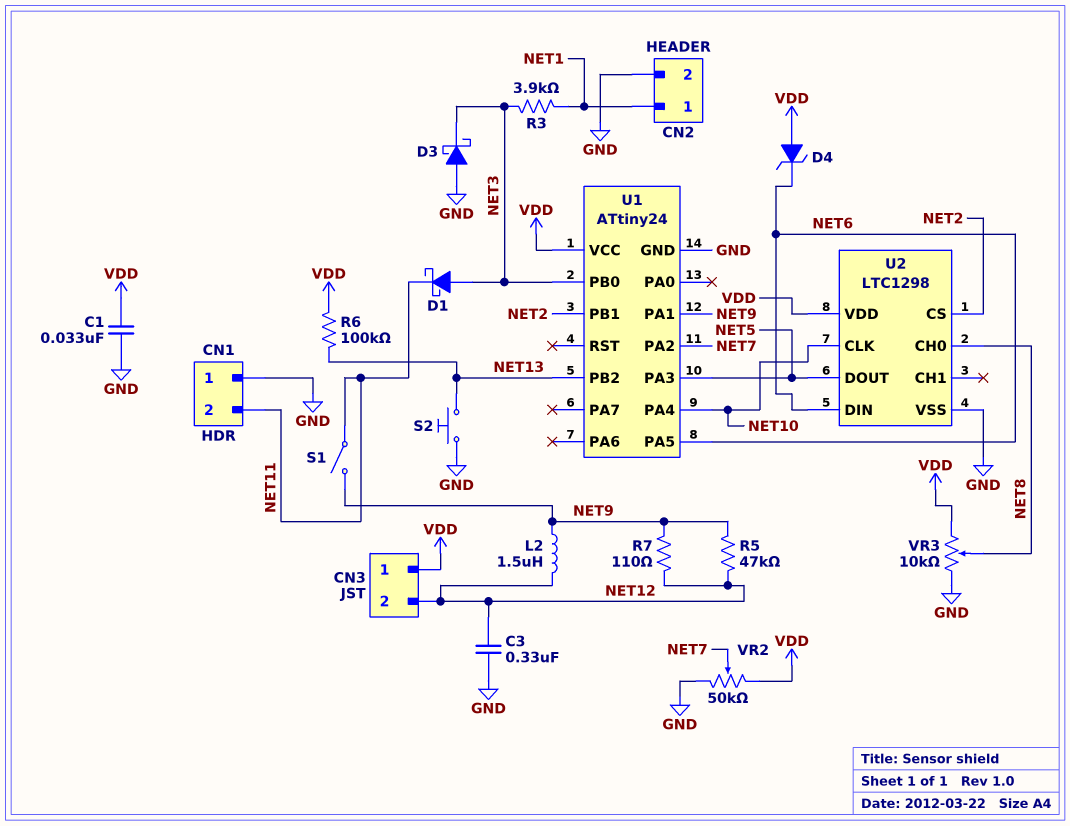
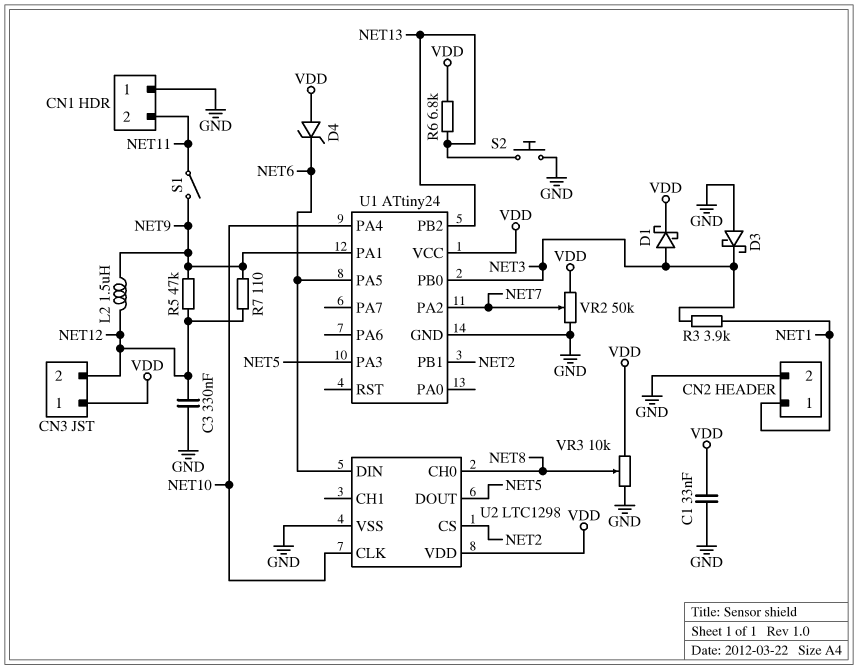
D1: schottky (A NET3, K NET11) -> schottky (A NET3, K VDD)
R6: 100k (NET13, VDD) -> 6.8k (NET13, VDD)

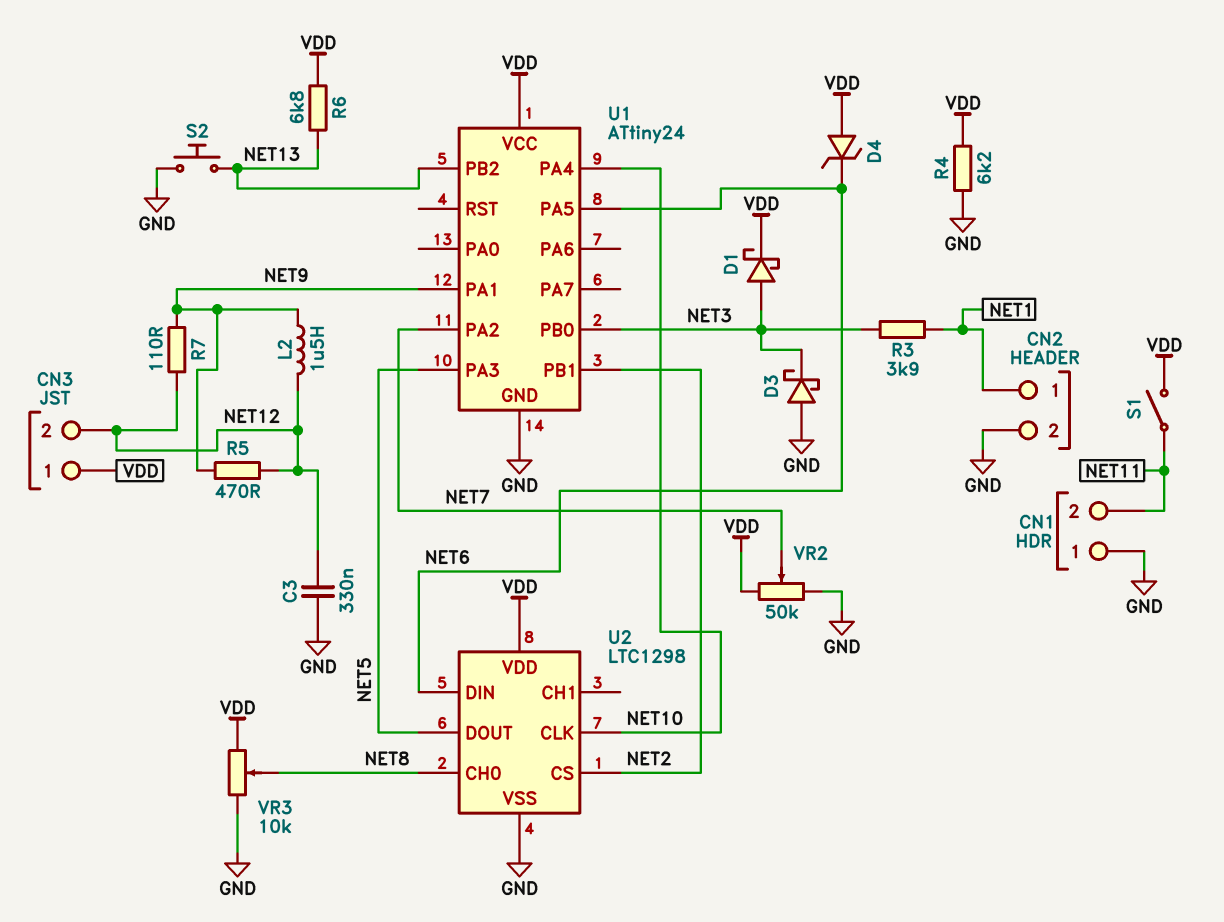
C1: 33nF (GND, VDD) -> none
R4: none -> 6.2k (GND, VDD)
R5: 47k (NET9, NET12) -> 470 (NET9, NET12)
S1: switch (NET9, NET11) -> switch (NET11, VDD)

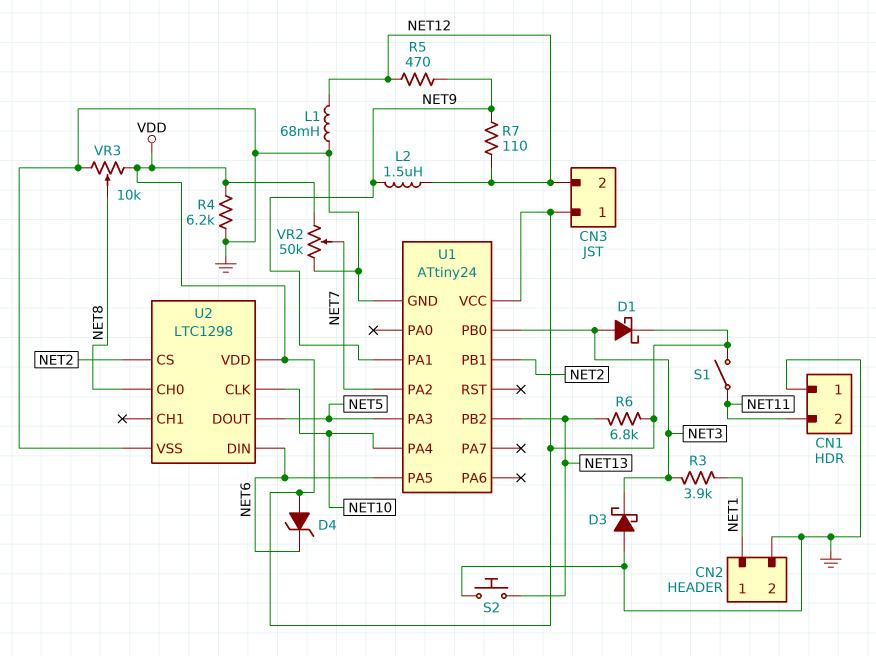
C3: 330nF (GND, NET12) -> none
L1: none -> 68mH (GND, NET12)

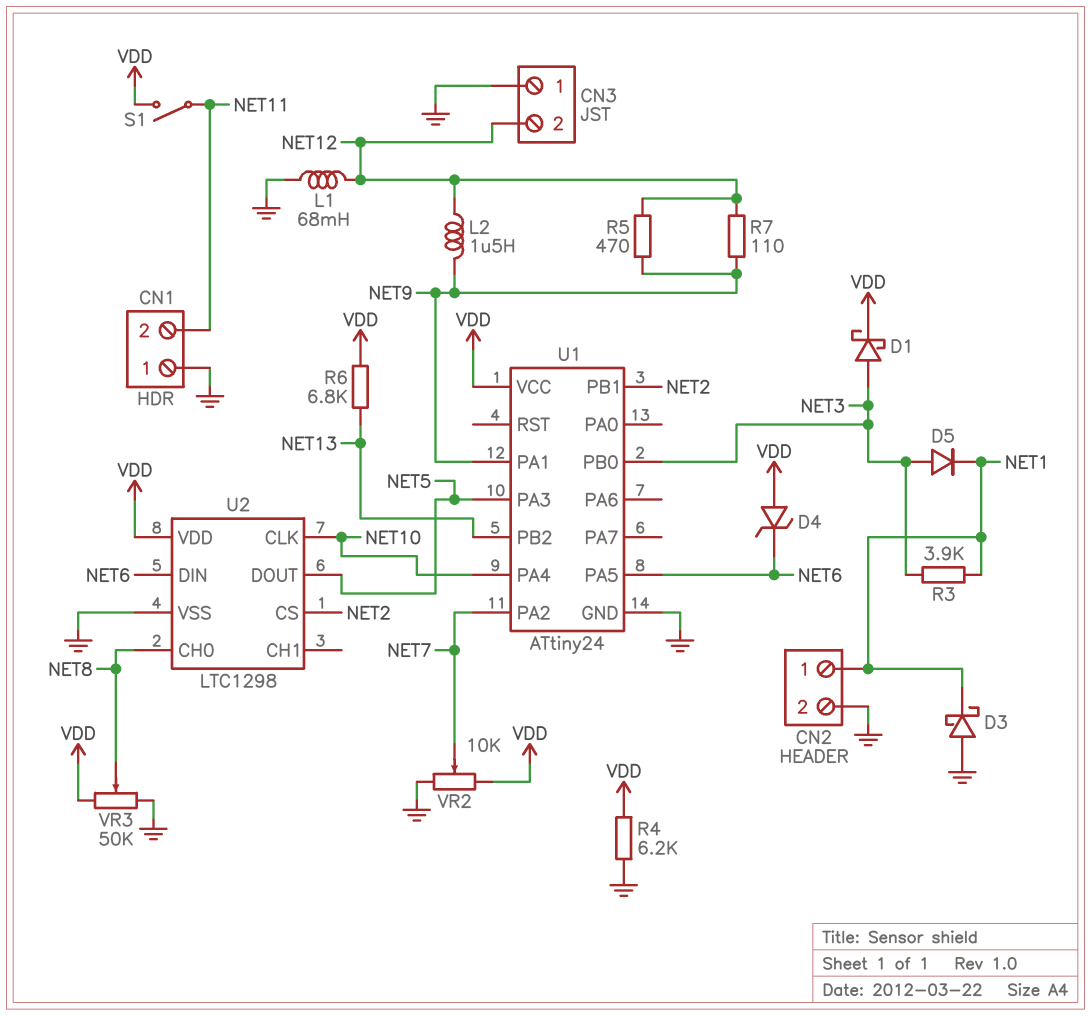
CN3 pin 1: VDD -> GND
D3: schottky (A GND, K NET3) -> schottky (A GND, K NET1)
D5: none -> diode (A NET3, K NET1)
S2: button (GND, NET13) -> none
VR2: 50k (GND, VDD, wiper NET7) -> 10k (GND, VDD, wiper NET7)
VR3: 10k (GND, VDD, wiper NET8) -> 50k (GND, VDD, wiper NET8)

